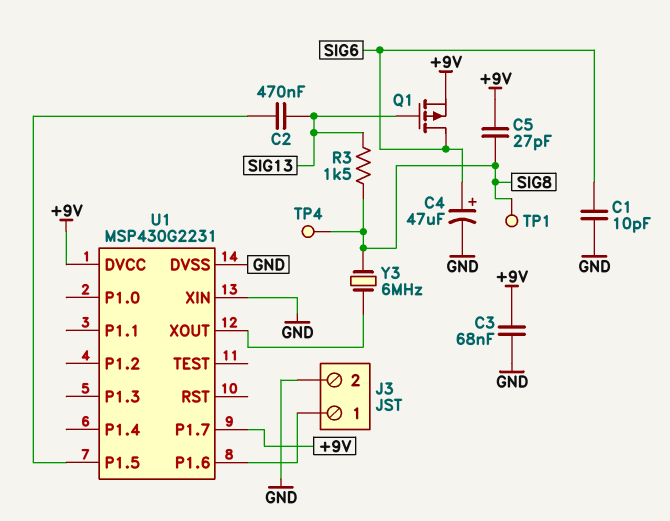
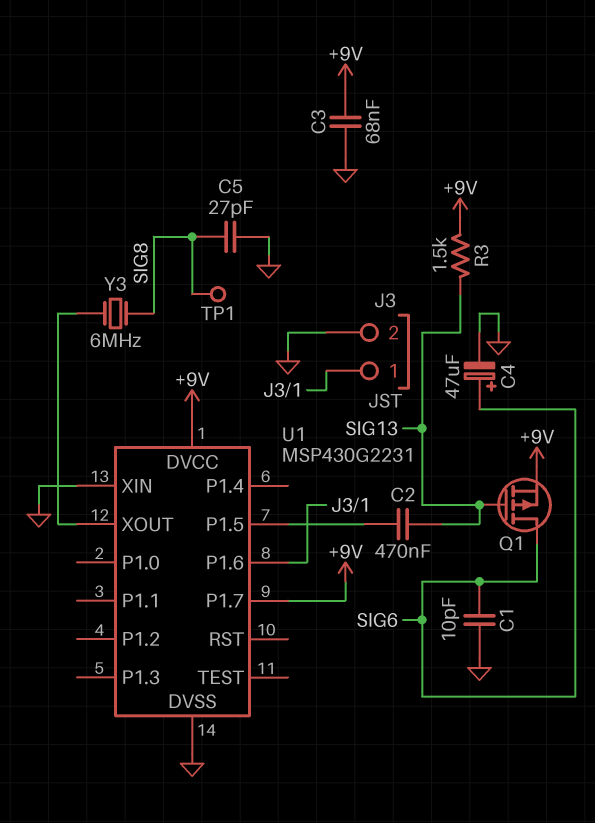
C5: 27pF (+9V, SIG8) -> 27pF (GND, SIG8)
R3: 1.5k (SIG8, SIG13) -> 1.5k (+9V, SIG13)
TP4: test point (SIG8) -> none

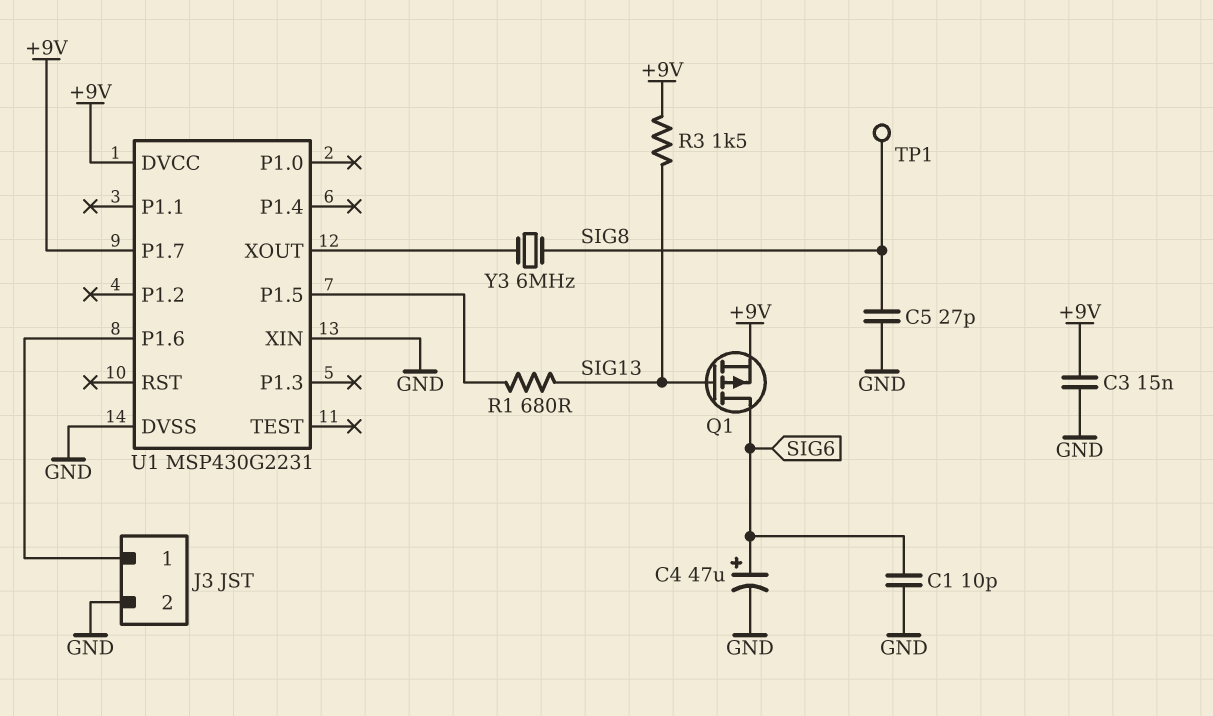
C2: 470nF (SIG13, U1/P1.5) -> none
C3: 68nF (+9V, GND) -> 15nF (+9V, GND)
R1: none -> 680 (SIG13, U1/P1.5)

